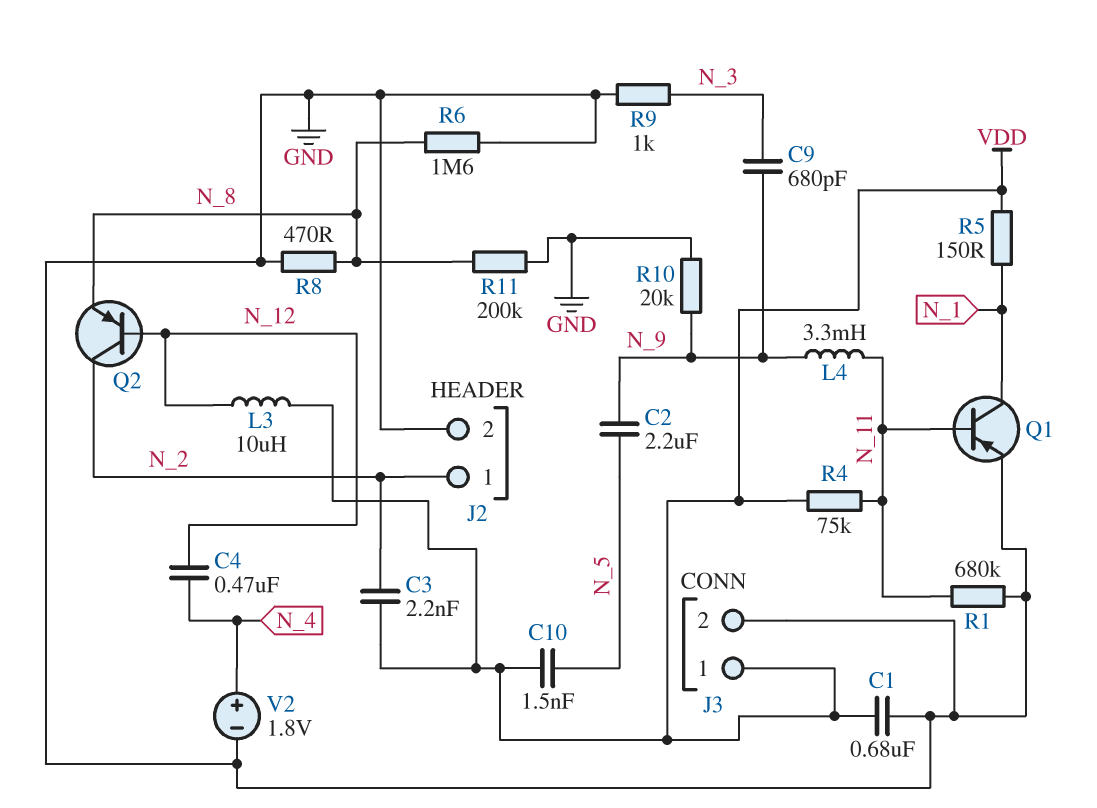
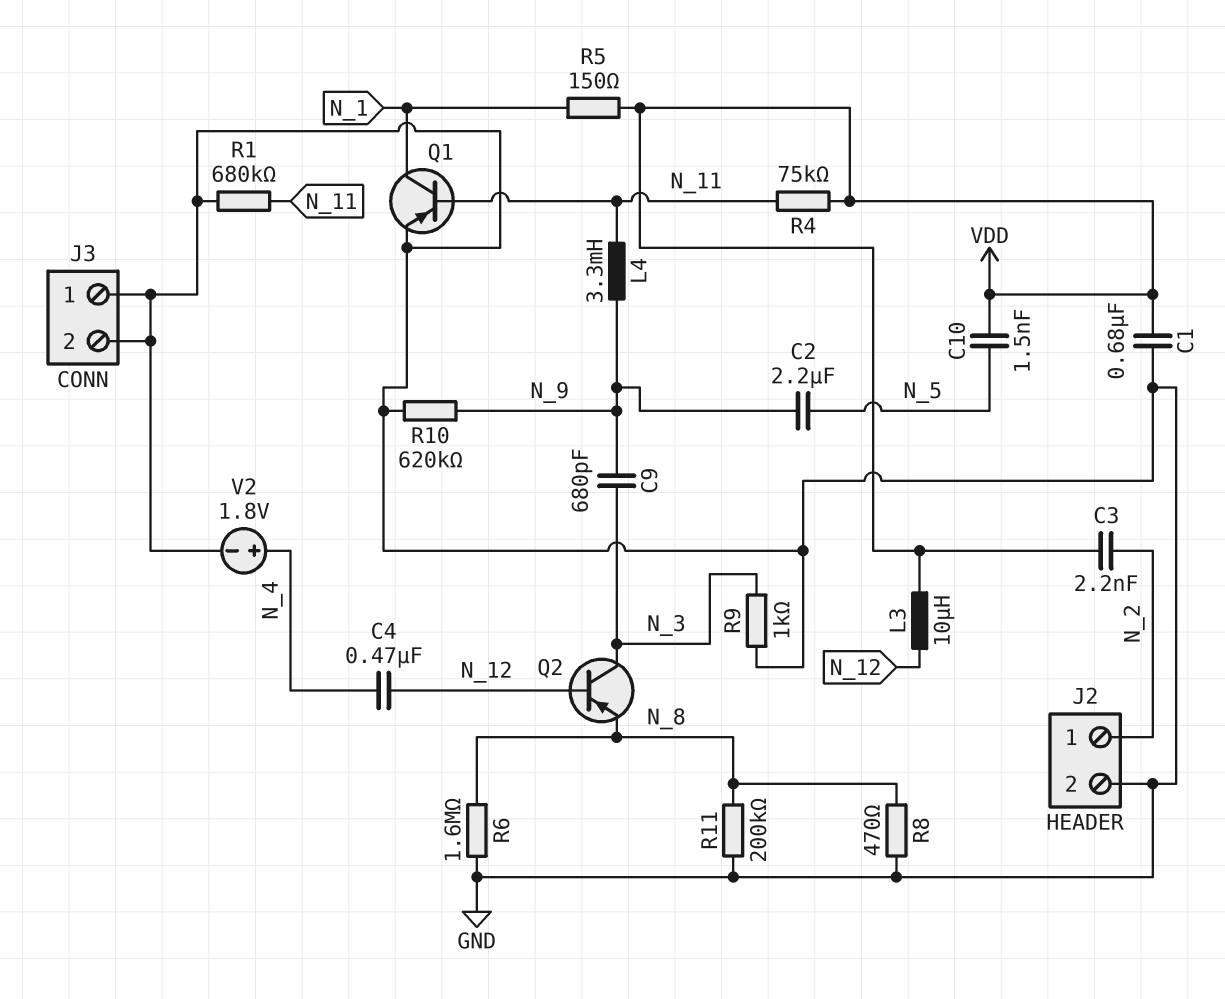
J3 pin 1: VDD -> GND
Q2: PNP (B N_12, C N_2, E N_8) -> PNP (B N_12, C N_3, E N_8)
R10: 20k (GND, N_9) -> 620k (GND, N_9)

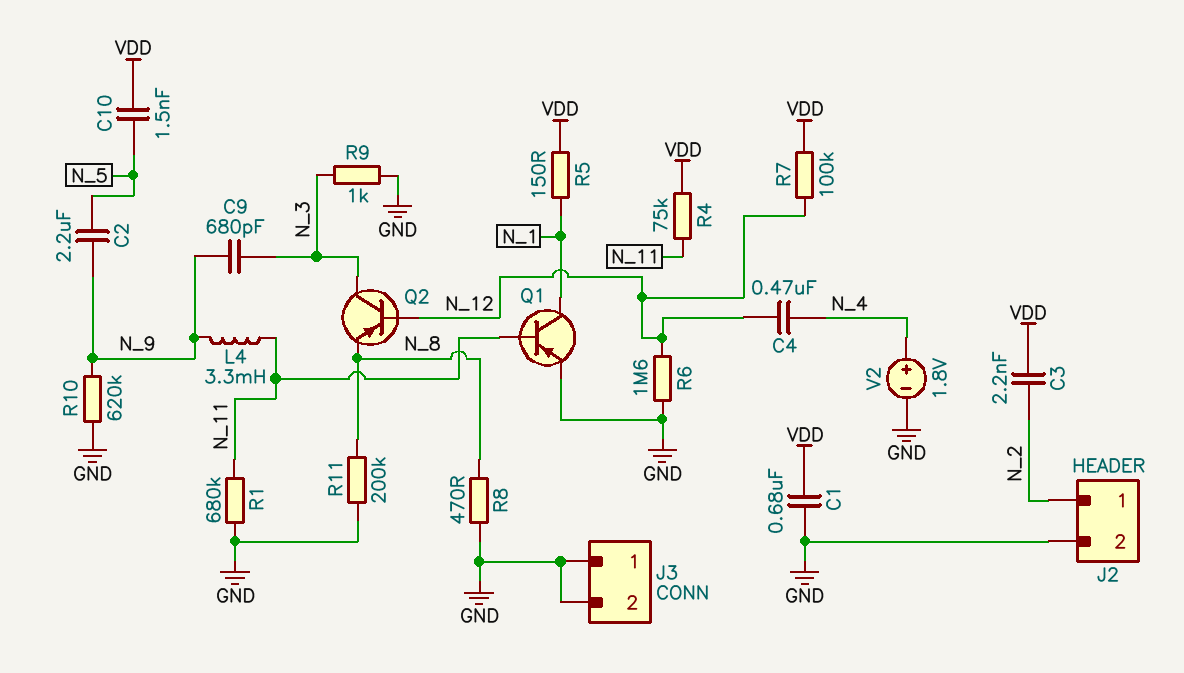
L3: 10uH (N_12, VDD) -> none
R6: 1.6M (GND, N_8) -> 1.6M (GND, N_12)
R7: none -> 100k (N_12, VDD)

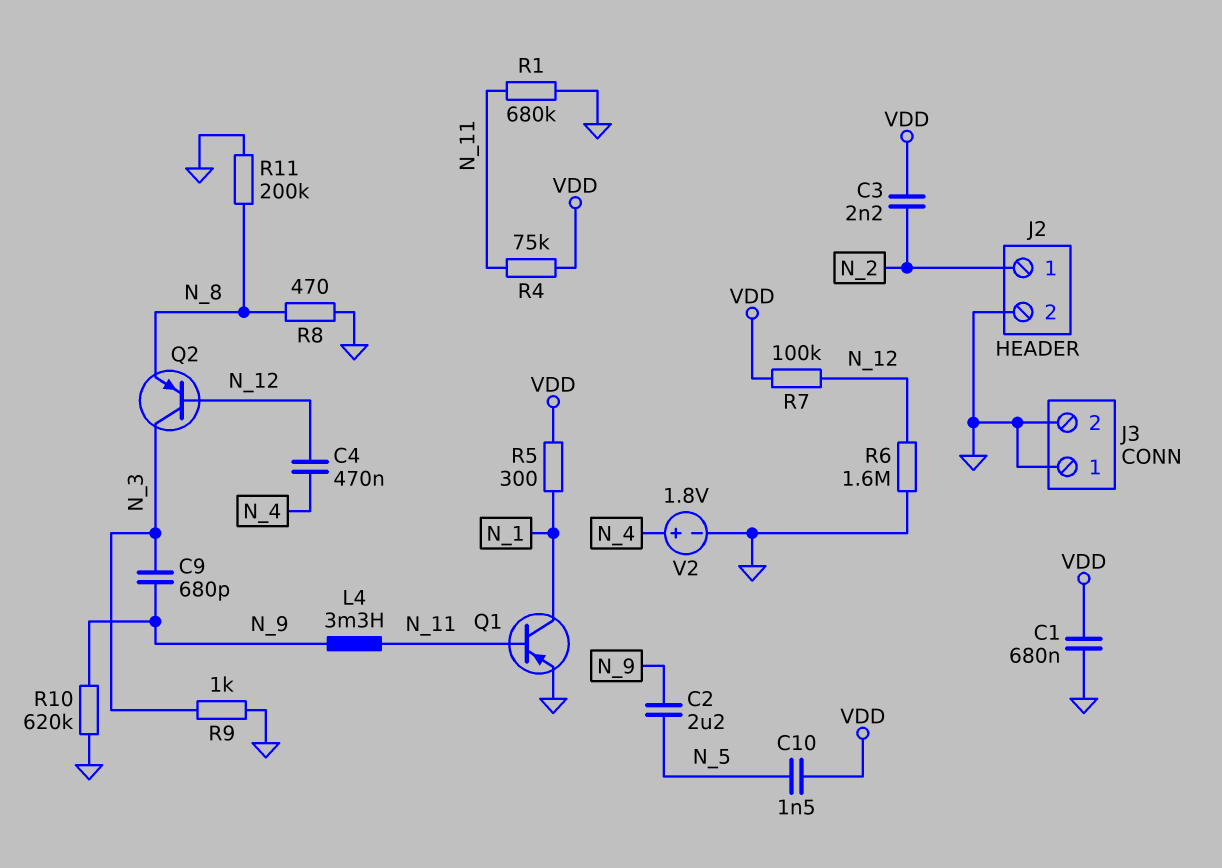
R5: 150 (N_1, VDD) -> 300 (N_1, VDD)

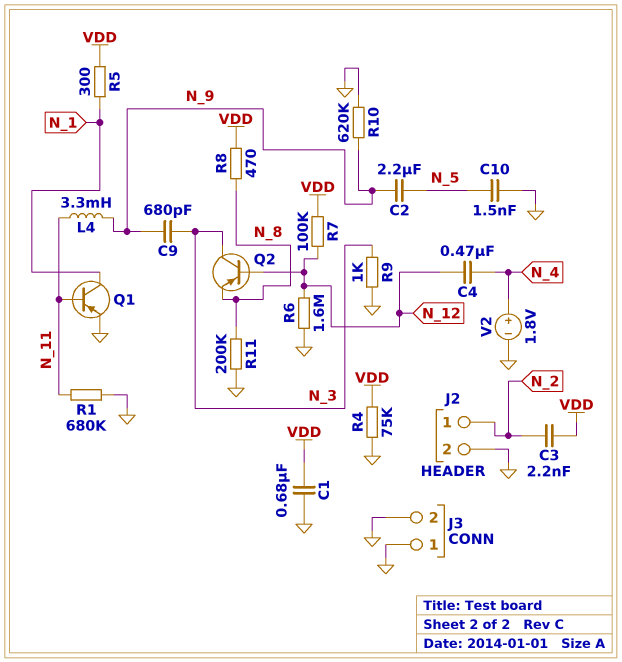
C10: 1.5nF (N_5, VDD) -> 1.5nF (GND, N_5)
R4: 75k (N_11, VDD) -> 75k (GND, VDD)
R8: 470 (GND, N_8) -> 470 (N_8, VDD)

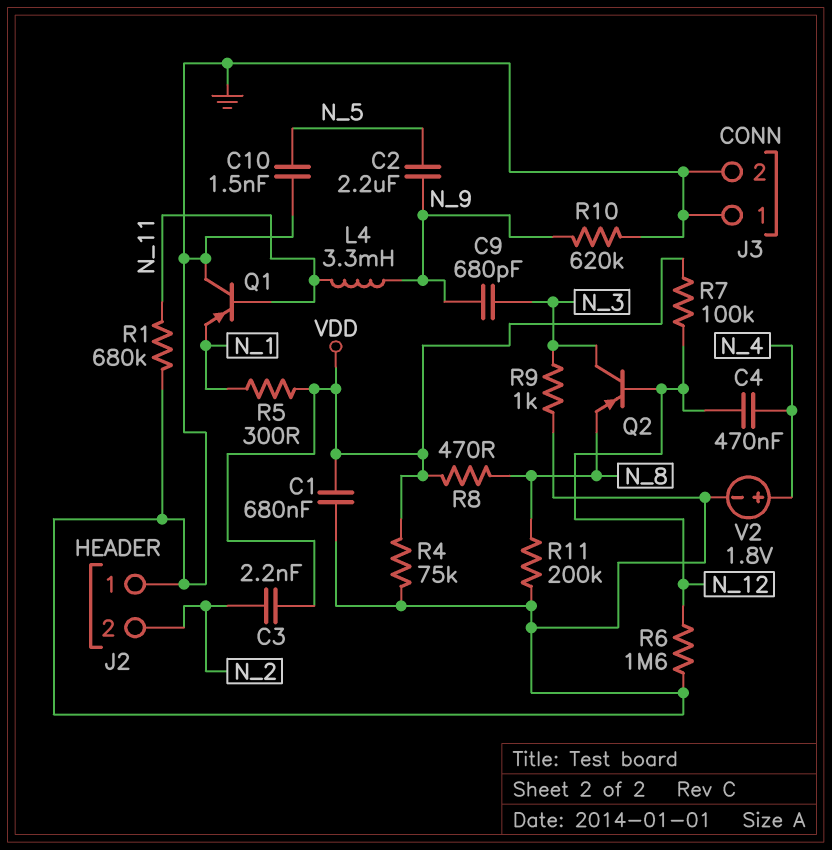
J2 pin 1: N_2 -> GND
J2 pin 2: GND -> N_2
Q1: PNP (B N_11, C N_1, E GND) -> PNP (B N_11, C GND, E N_1)

